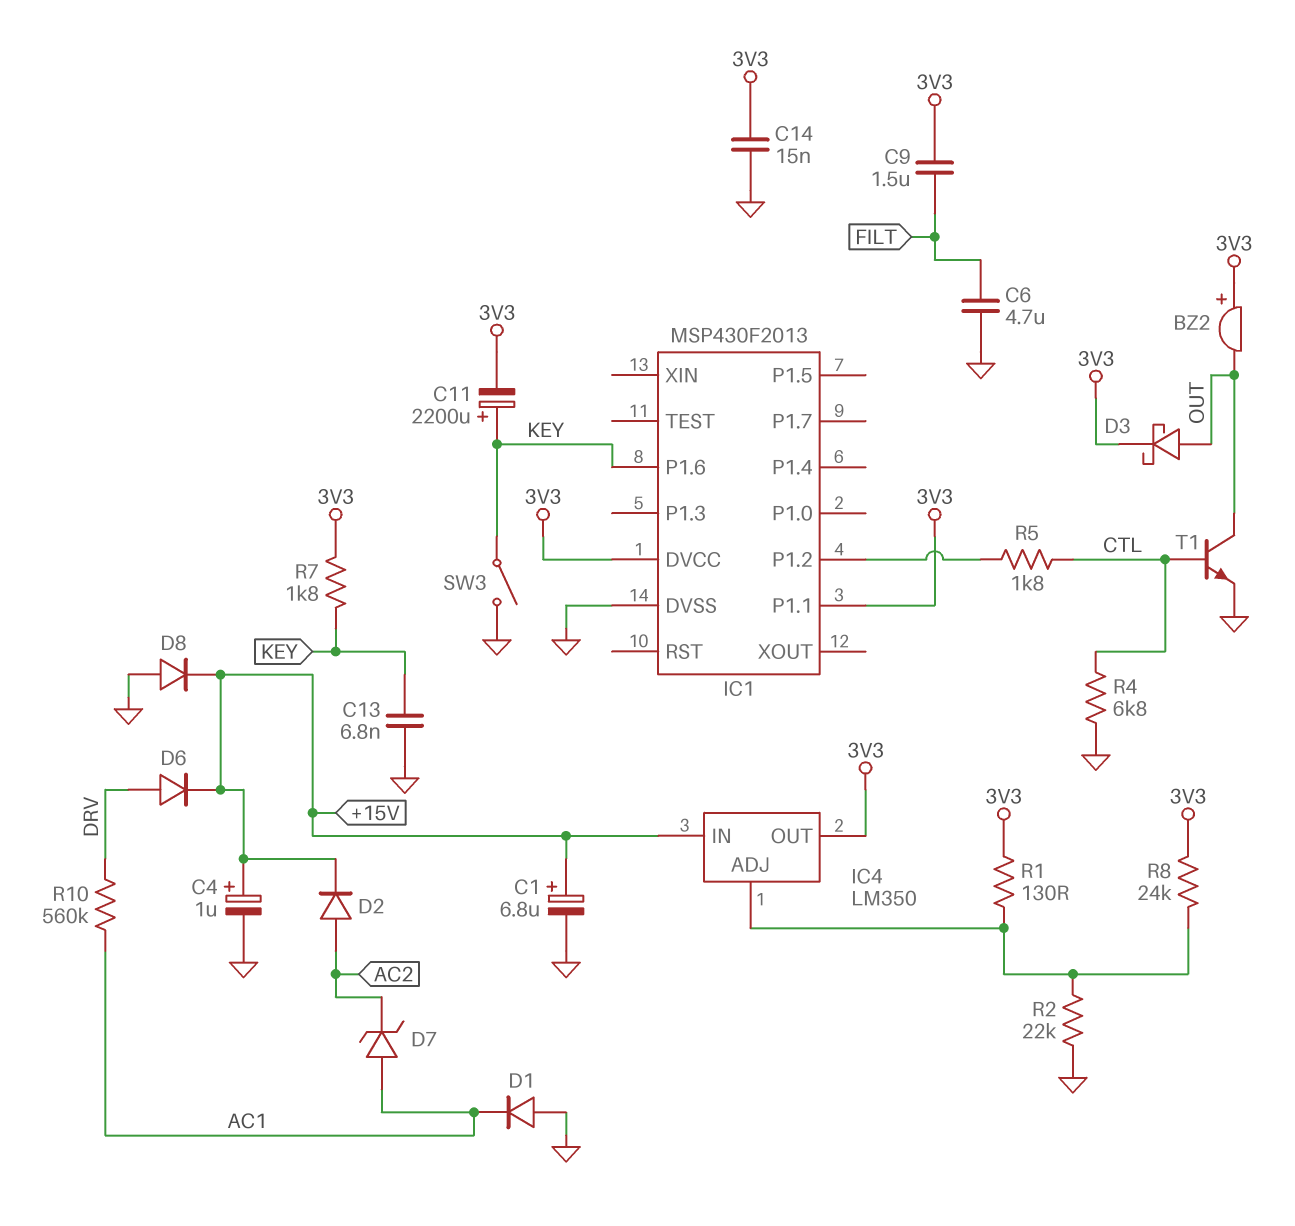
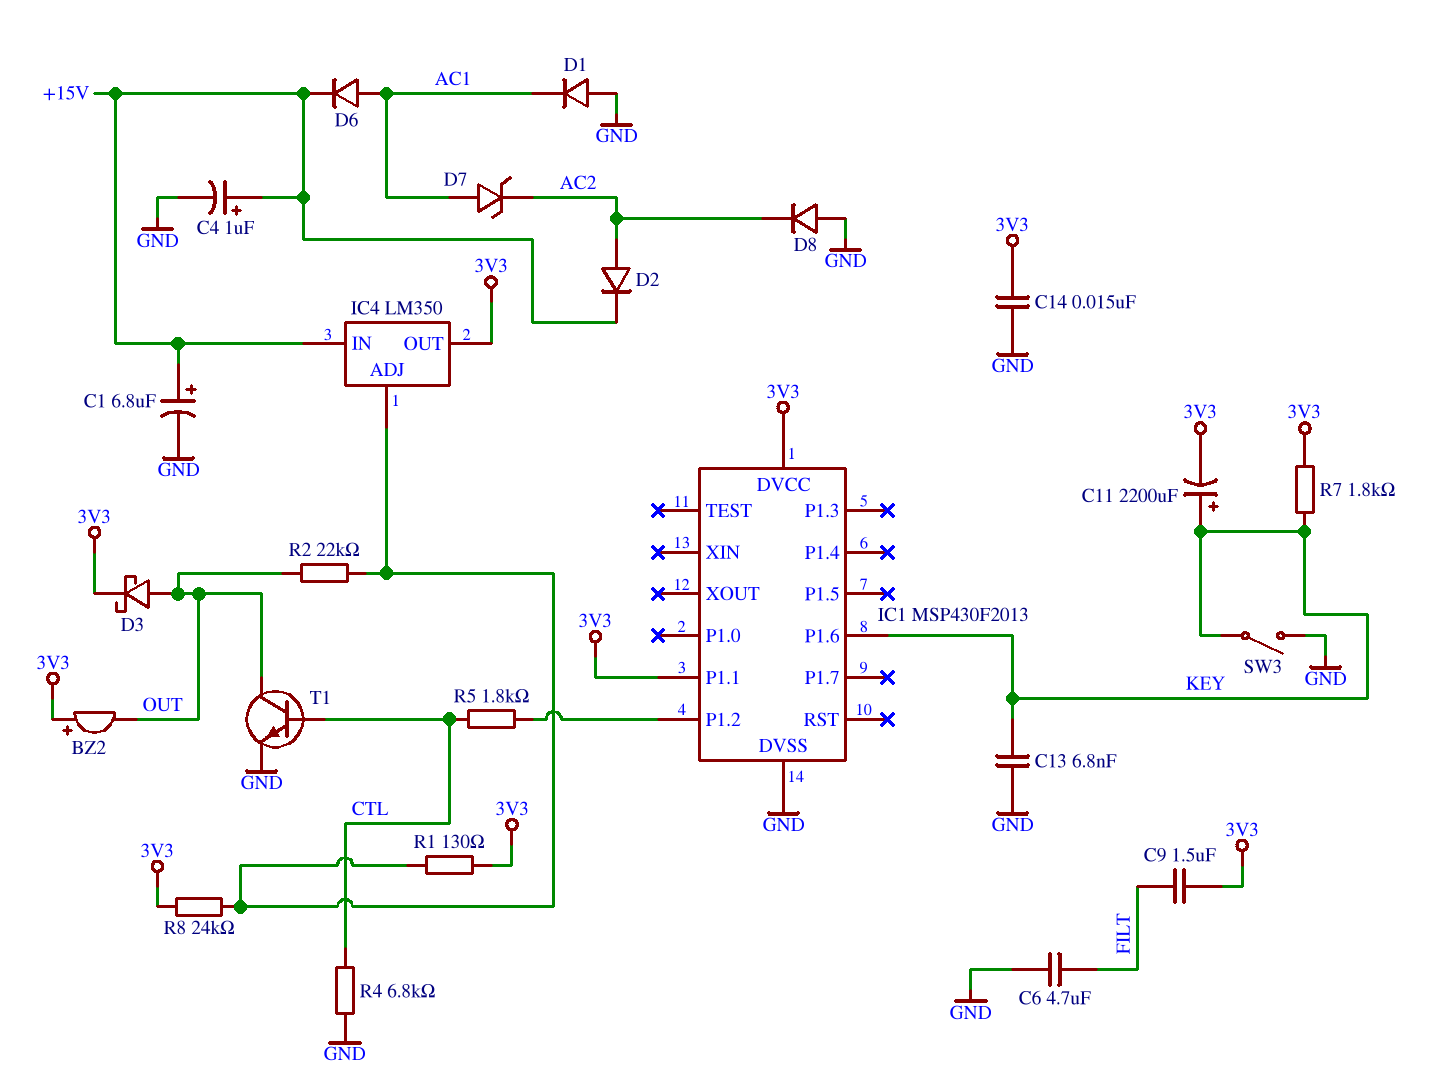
D6: diode (A DRV, K +15V) -> diode (A AC1, K +15V)
D8: diode (A GND, K +15V) -> diode (A GND, K AC2)
R2: 22k (GND, IC4/ADJ) -> 22k (IC4/ADJ, OUT)
R10: 560k (AC1, DRV) -> none

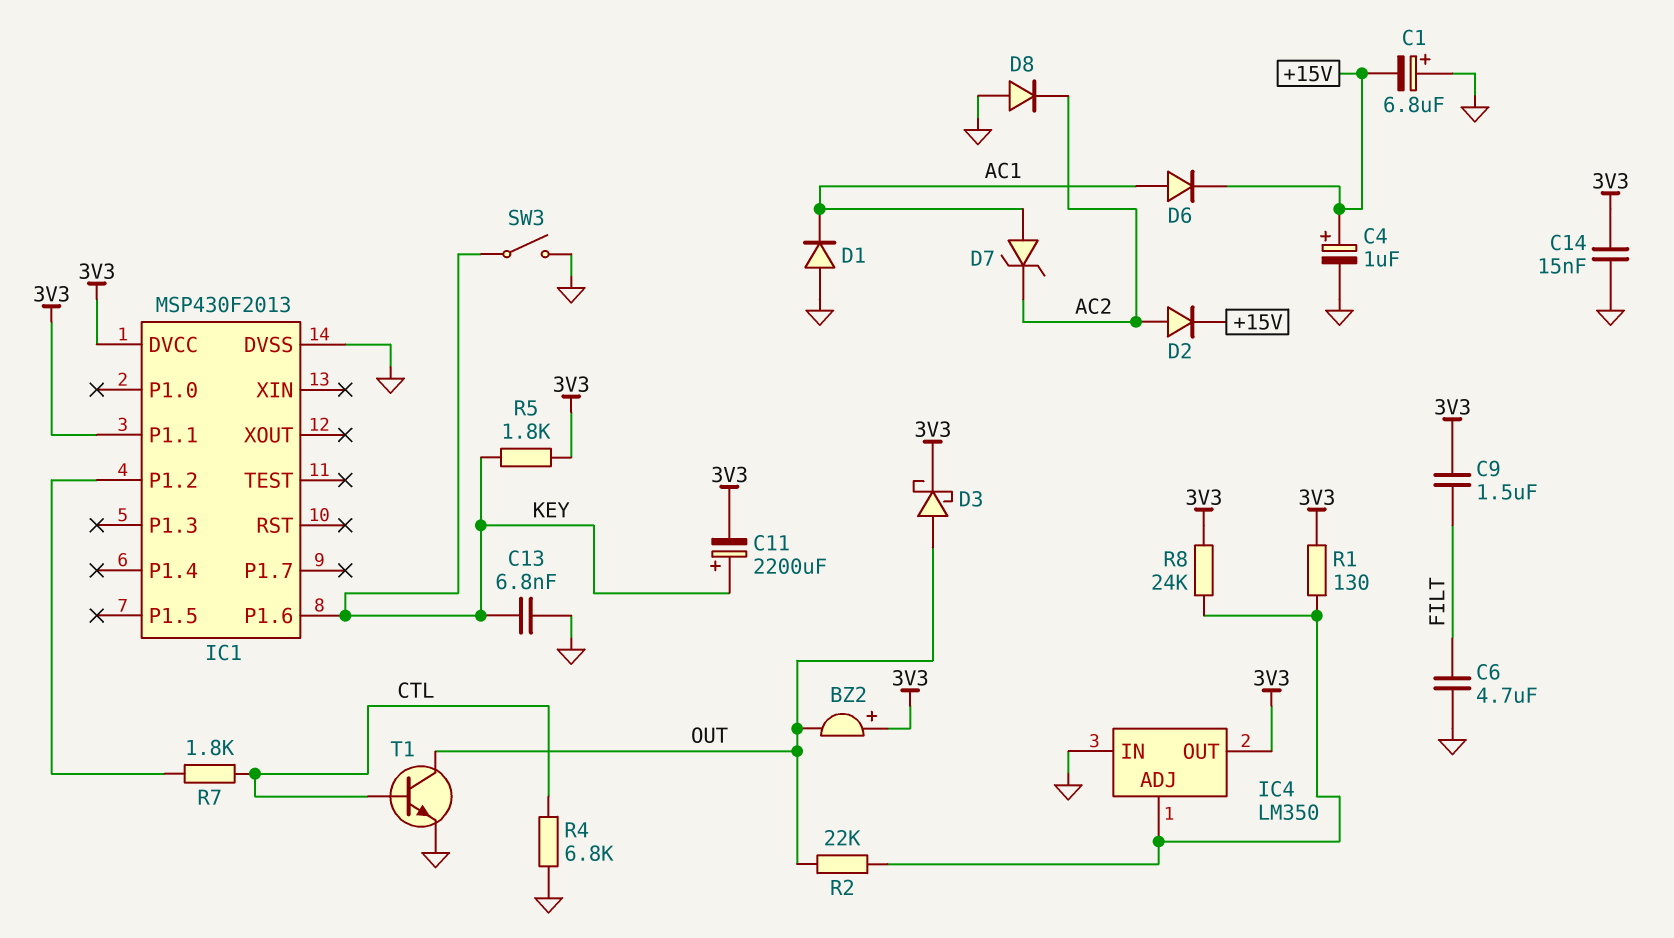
C1: 6.8uF (plus +15V, minus GND) -> 6.8uF (plus GND, minus +15V)
IC4 pin IN: +15V -> GND
R5: 1.8k (CTL, IC1/P1.2) -> 1.8k (3V3, KEY)
R7: 1.8k (3V3, KEY) -> 1.8k (CTL, IC1/P1.2)

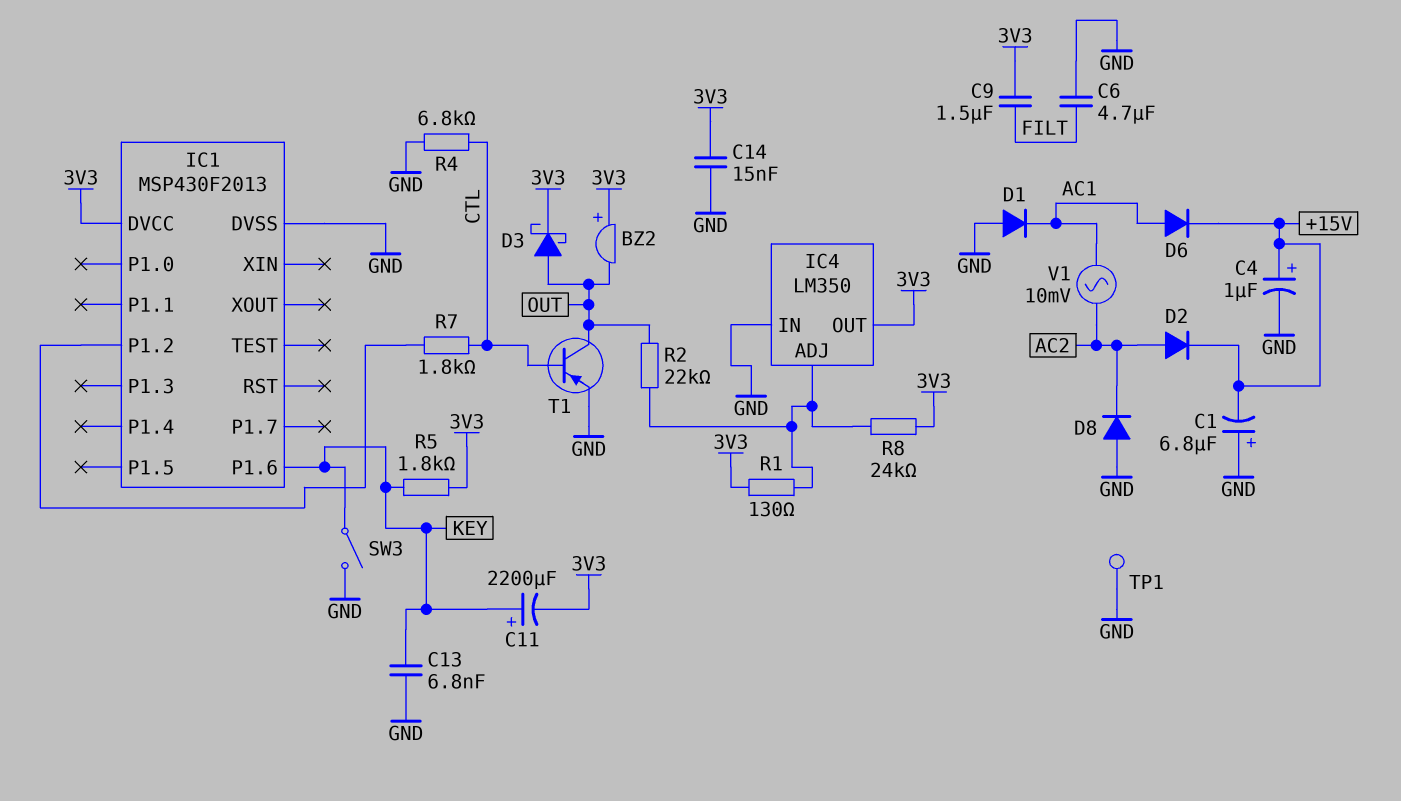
D7: zener (A AC1, K AC2) -> none
IC1 pin P1.1: 3V3 -> none
T1: NPN (B CTL, C OUT, E GND) -> PNP (B CTL, C OUT, E GND)
TP1: none -> test point (GND)
V1: none -> AC 10mV (AC1, AC2)

